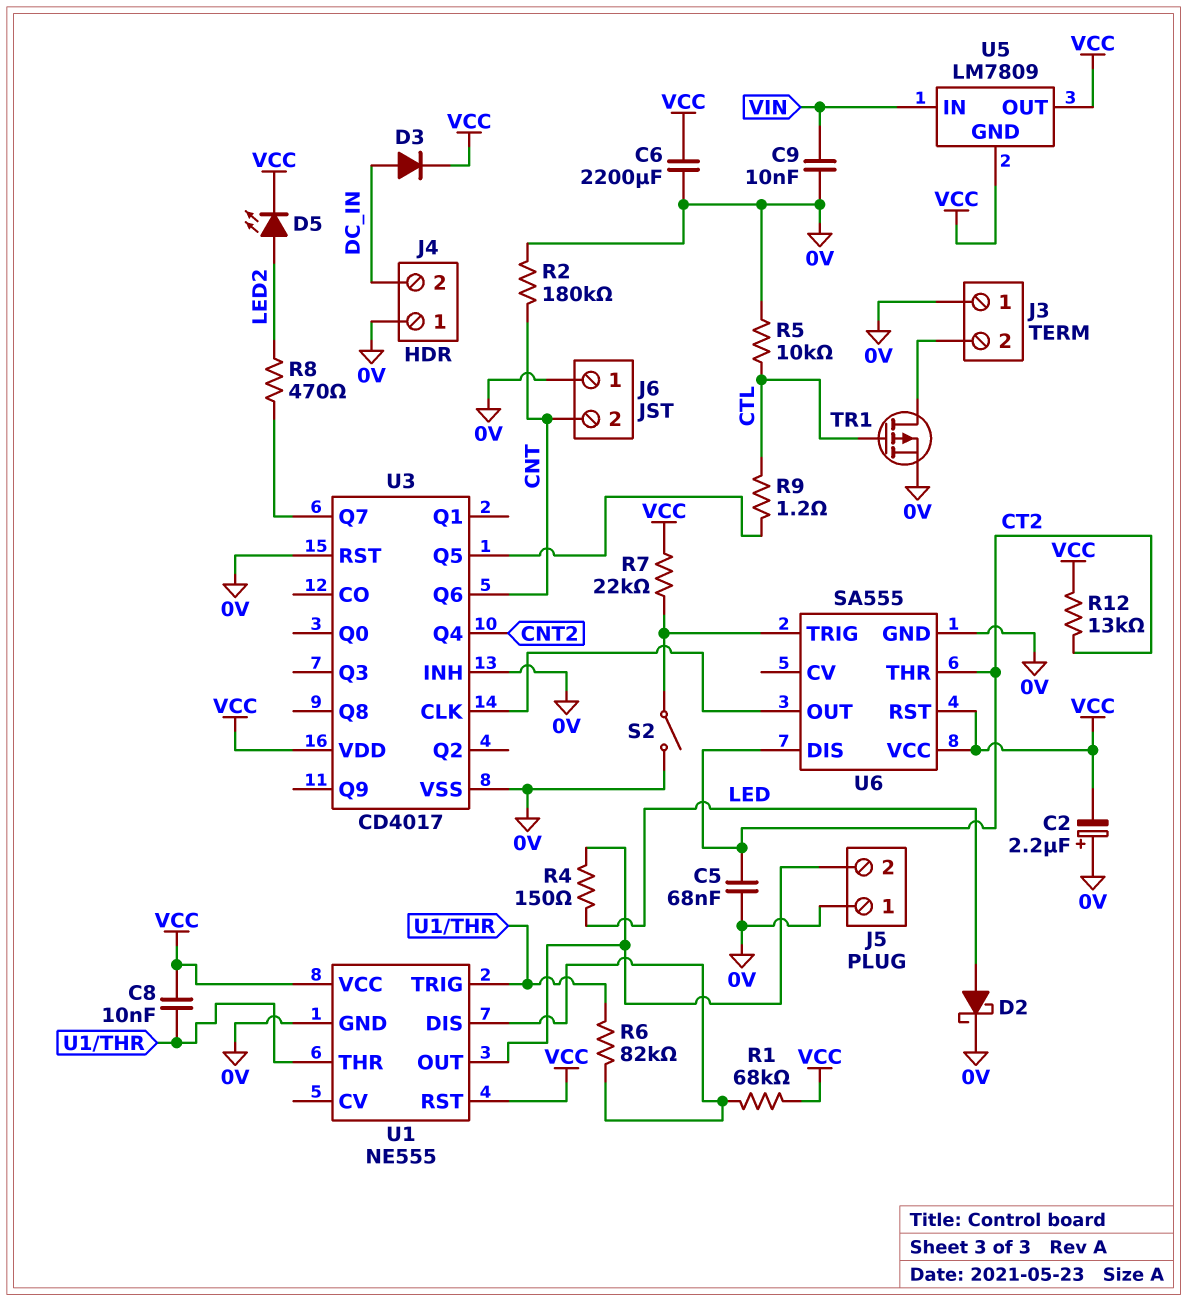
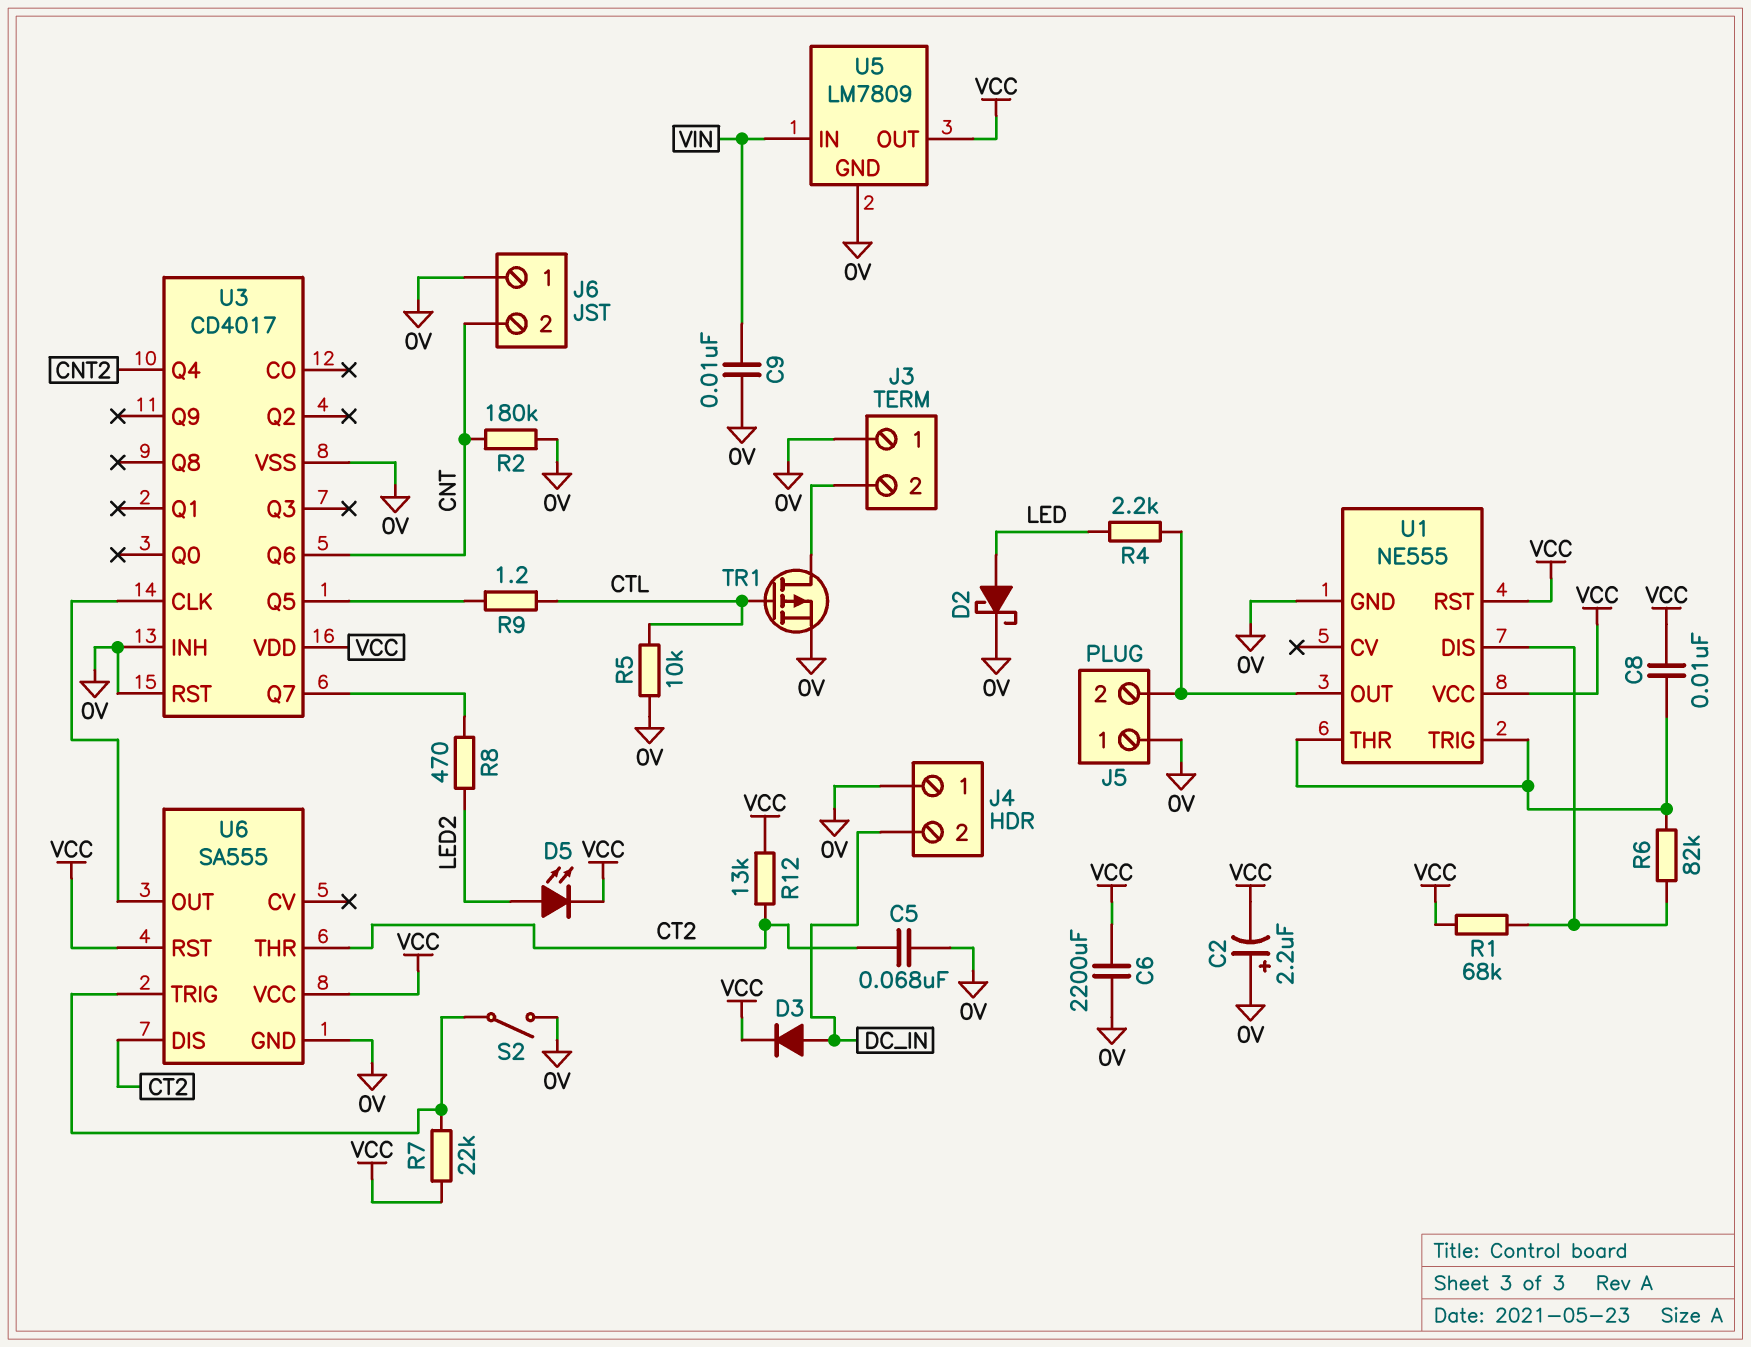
R4: 150 (J5/2, LED) -> 2.2k (J5/2, LED)
U5 pin GND: VCC -> 0V

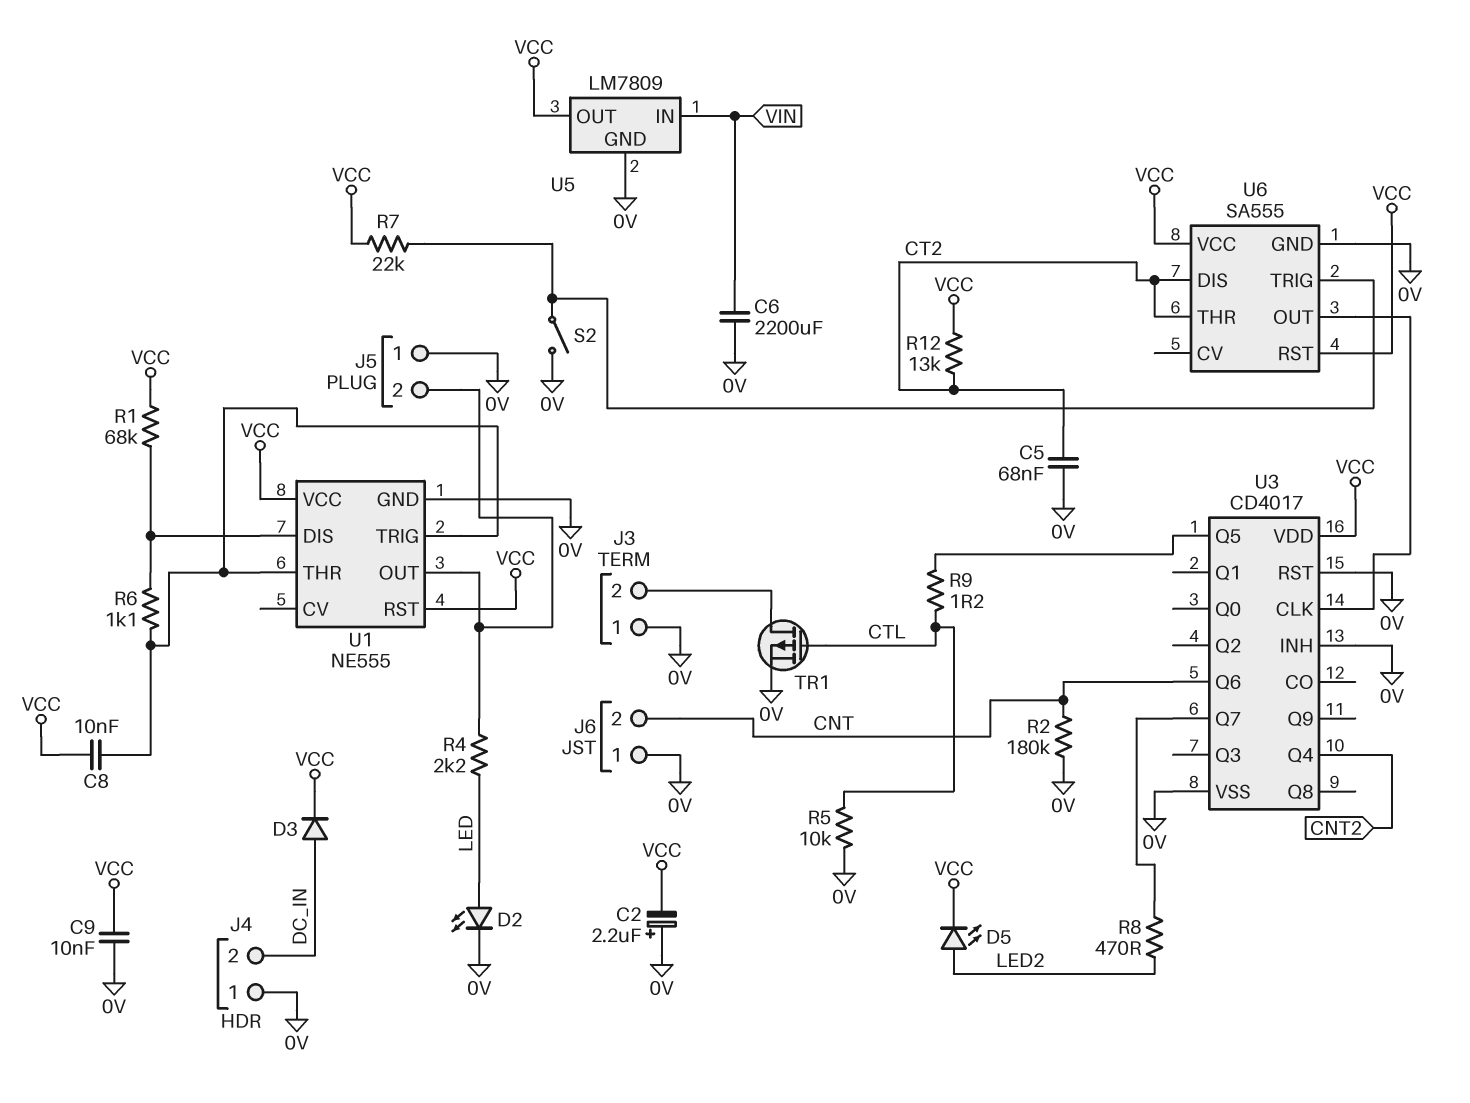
C6: 2200uF (0V, VCC) -> 2200uF (0V, VIN)
C9: 10nF (0V, VIN) -> 10nF (0V, VCC)
D2: schottky (A LED, K 0V) -> LED (A LED, K 0V)
R6: 82k (U1/DIS, U1/THR) -> 1.1k (U1/DIS, U1/THR)

